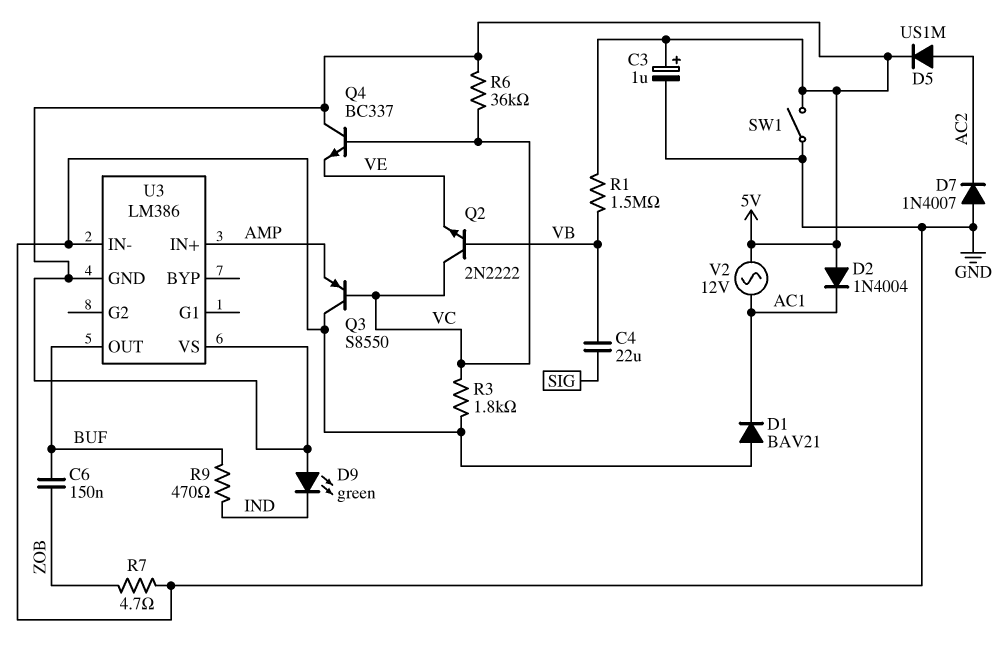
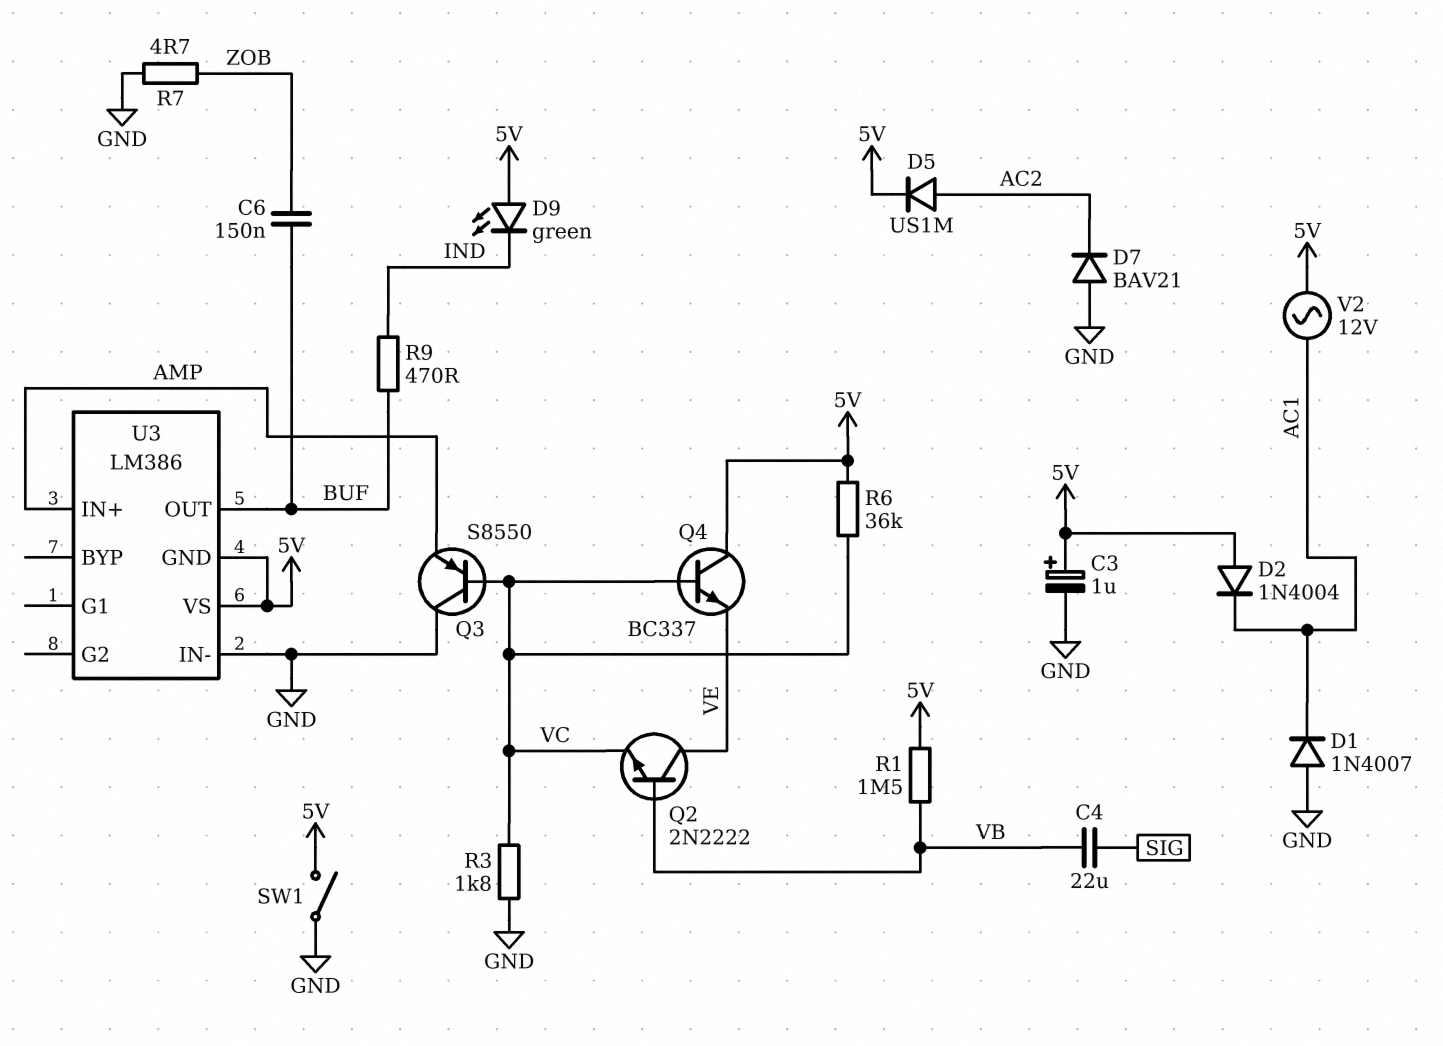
D1: diode BAV21 (A GND, K AC1) -> diode 1N4007 (A GND, K AC1)
D7: diode 1N4007 (A GND, K AC2) -> diode BAV21 (A GND, K AC2)
Q2: NPN 2N2222 (B VB, C VC, E VE) -> NPN 2N2222 (B VB, C VE, E VC)

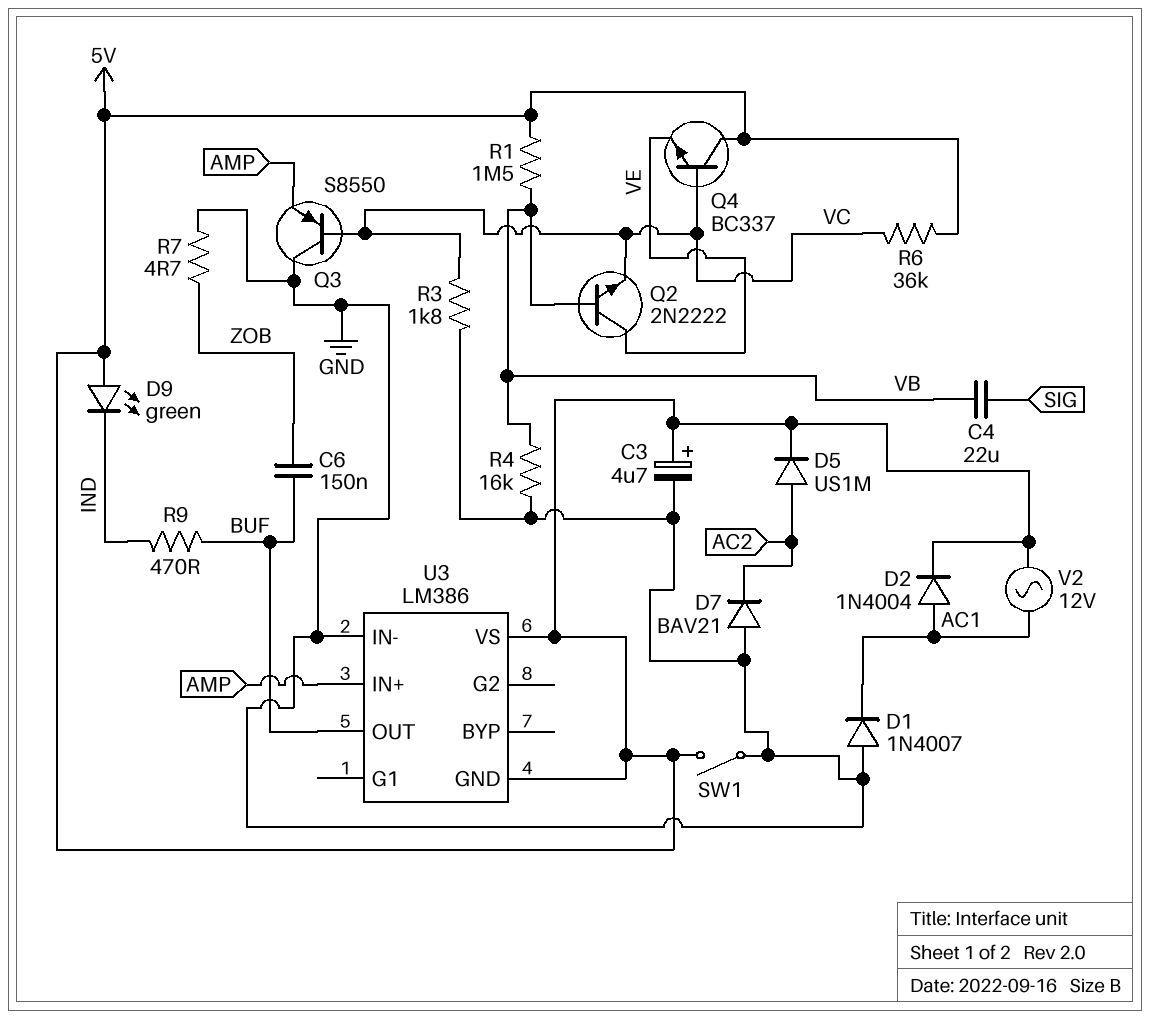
C3: 1uF (plus 5V, minus GND) -> 4.7uF (plus 5V, minus GND)
D2: diode 1N4004 (A 5V, K AC1) -> diode 1N4004 (A AC1, K 5V)
R4: none -> 16k (GND, VB)

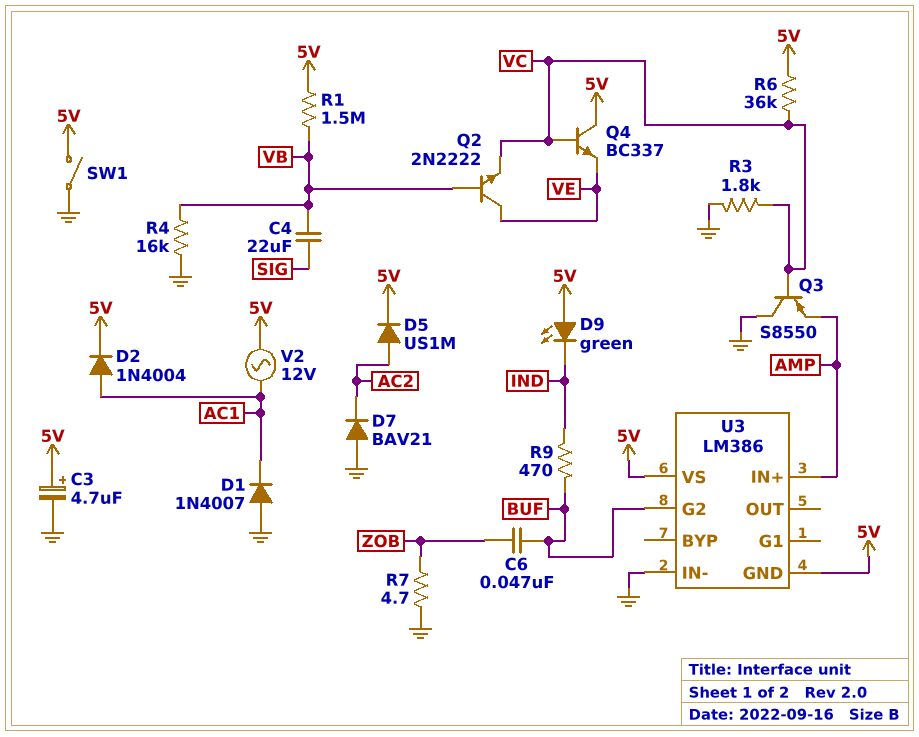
C6: 150nF (BUF, ZOB) -> 47nF (BUF, ZOB)
U3 pin G2: none -> BUF
U3 pin OUT: BUF -> none

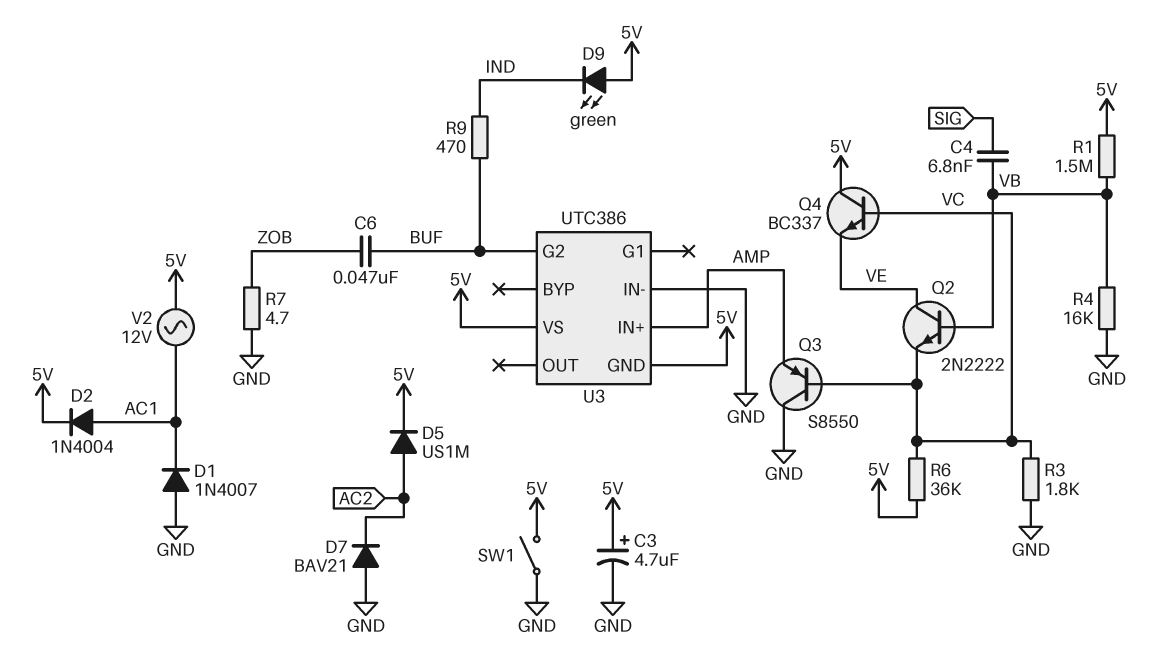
C4: 22uF (SIG, VB) -> 6.8nF (SIG, VB)
U3: LM386 -> UTC386

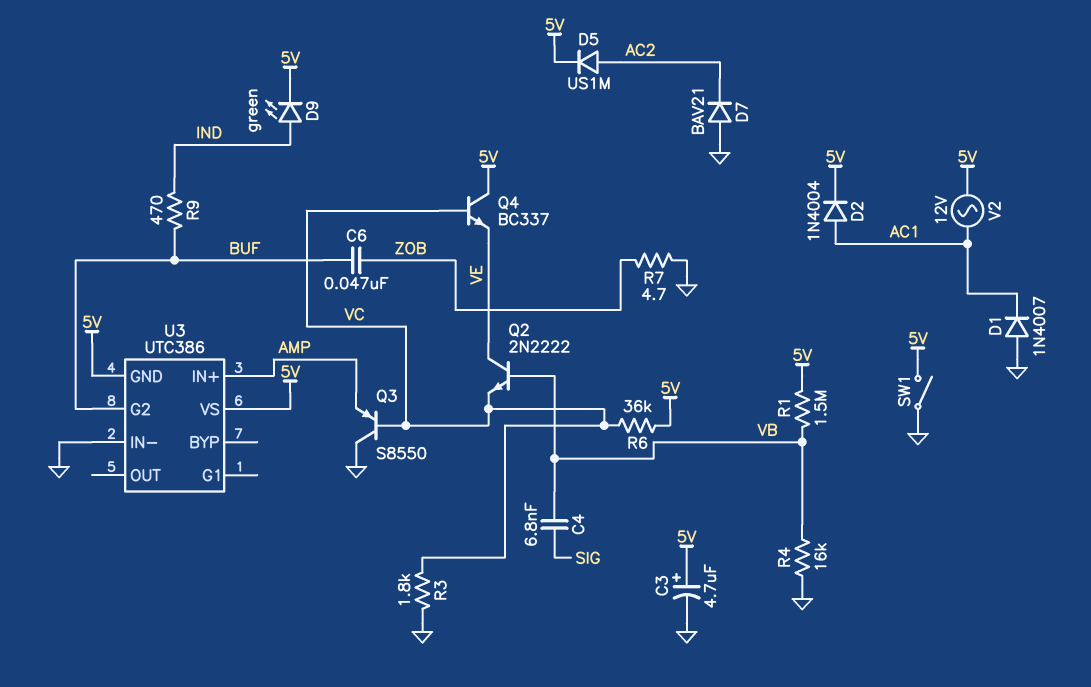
D9: LED green (A 5V, K IND) -> LED green (A IND, K 5V)

